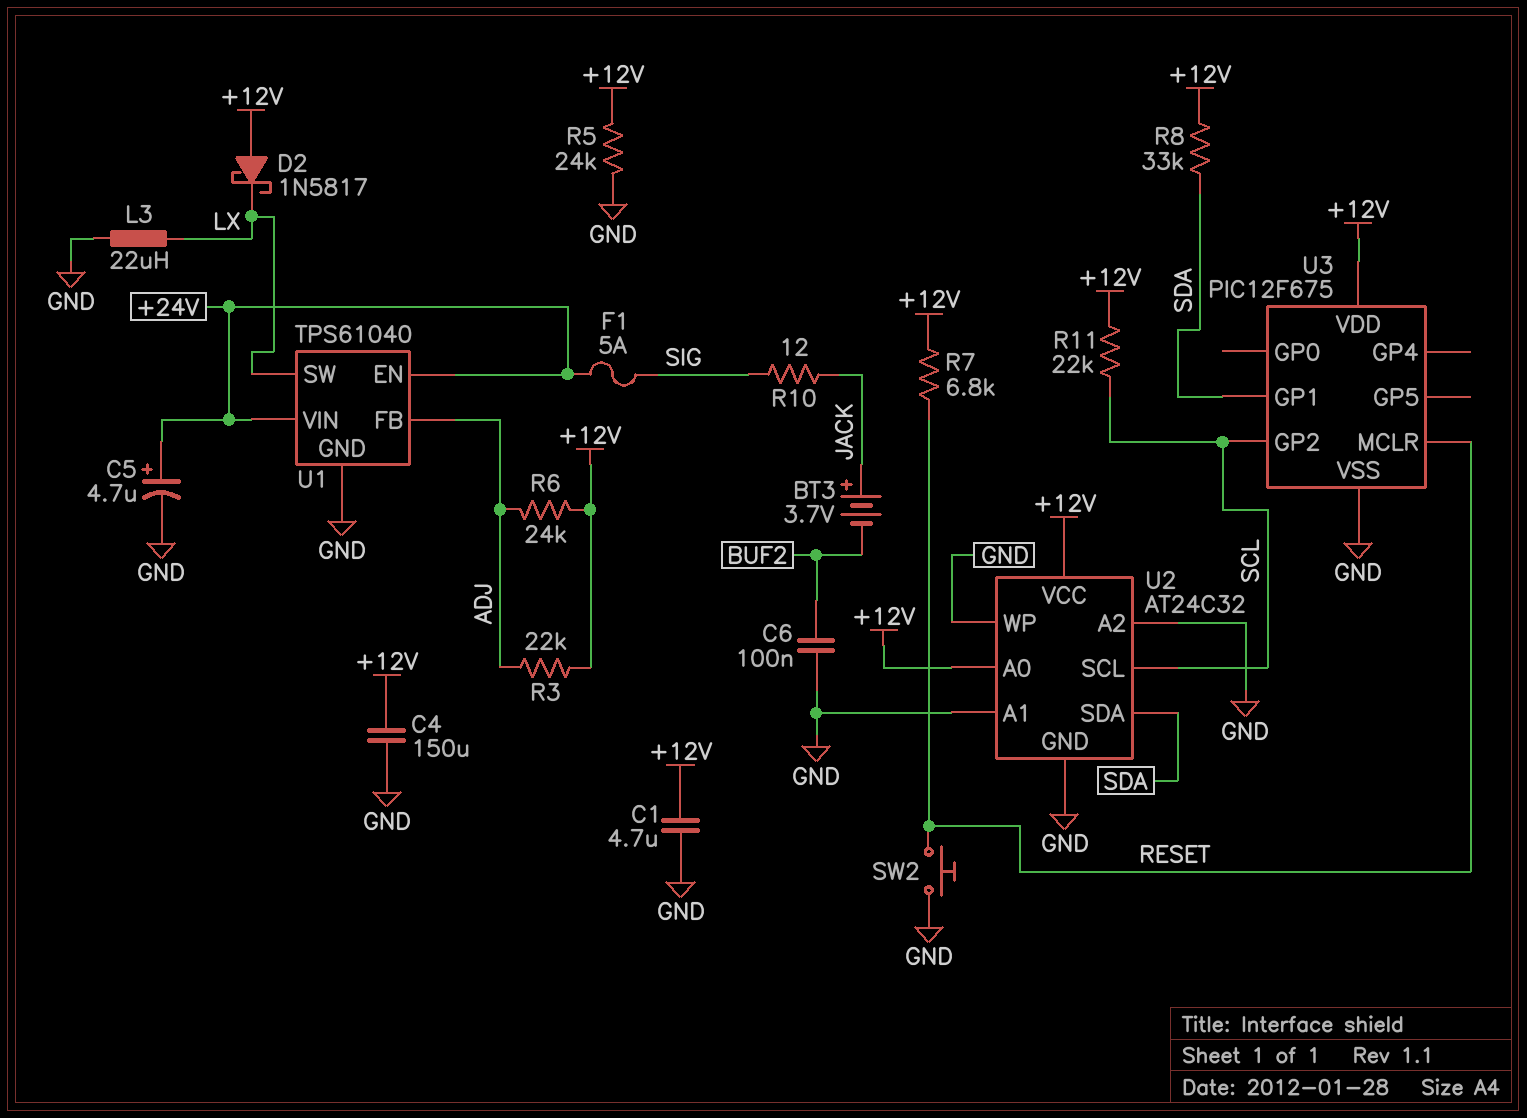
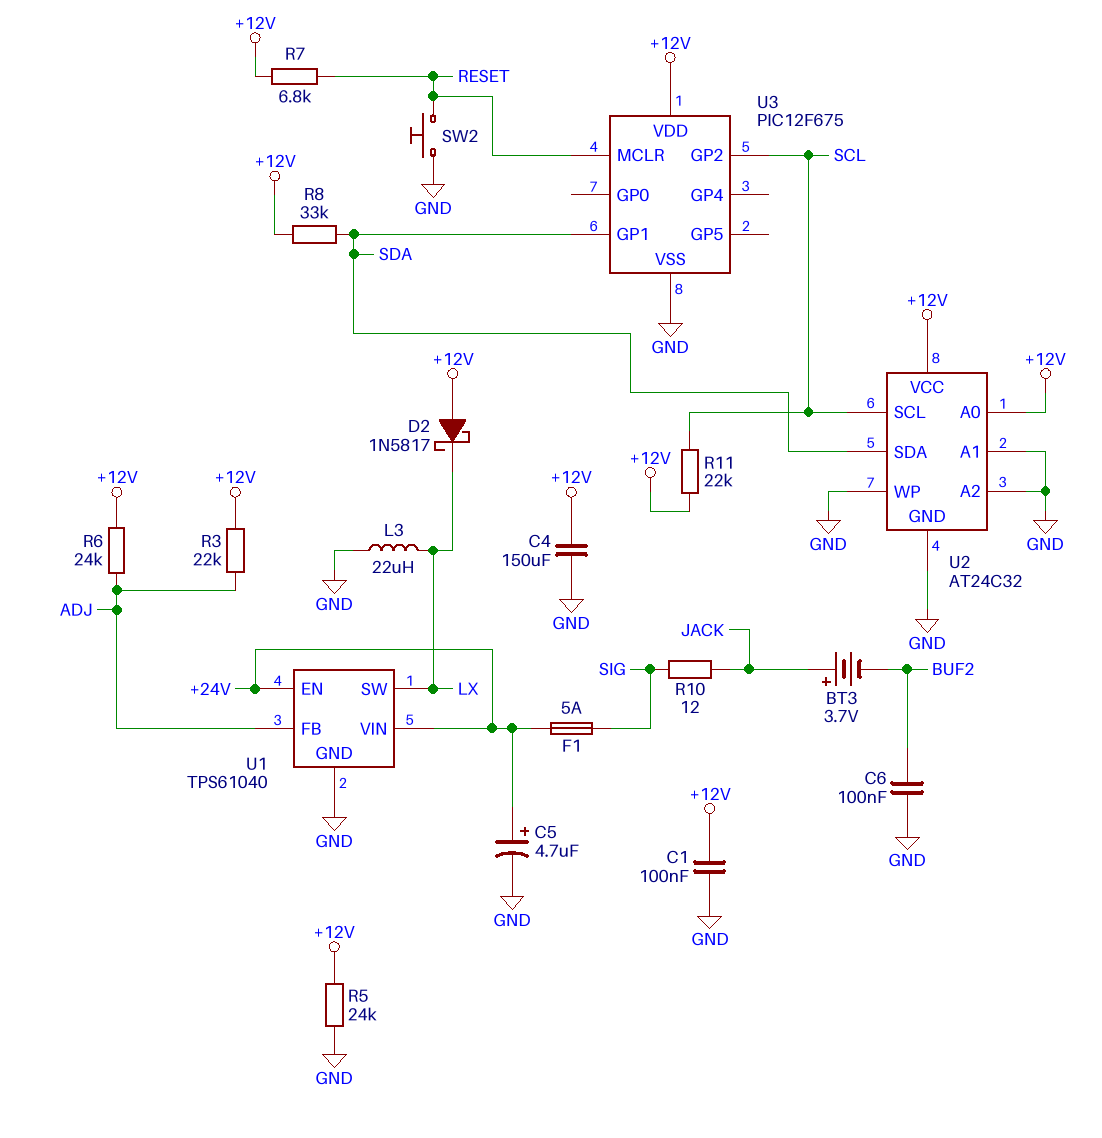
C1: 4.7uF (+12V, GND) -> 100nF (+12V, GND)

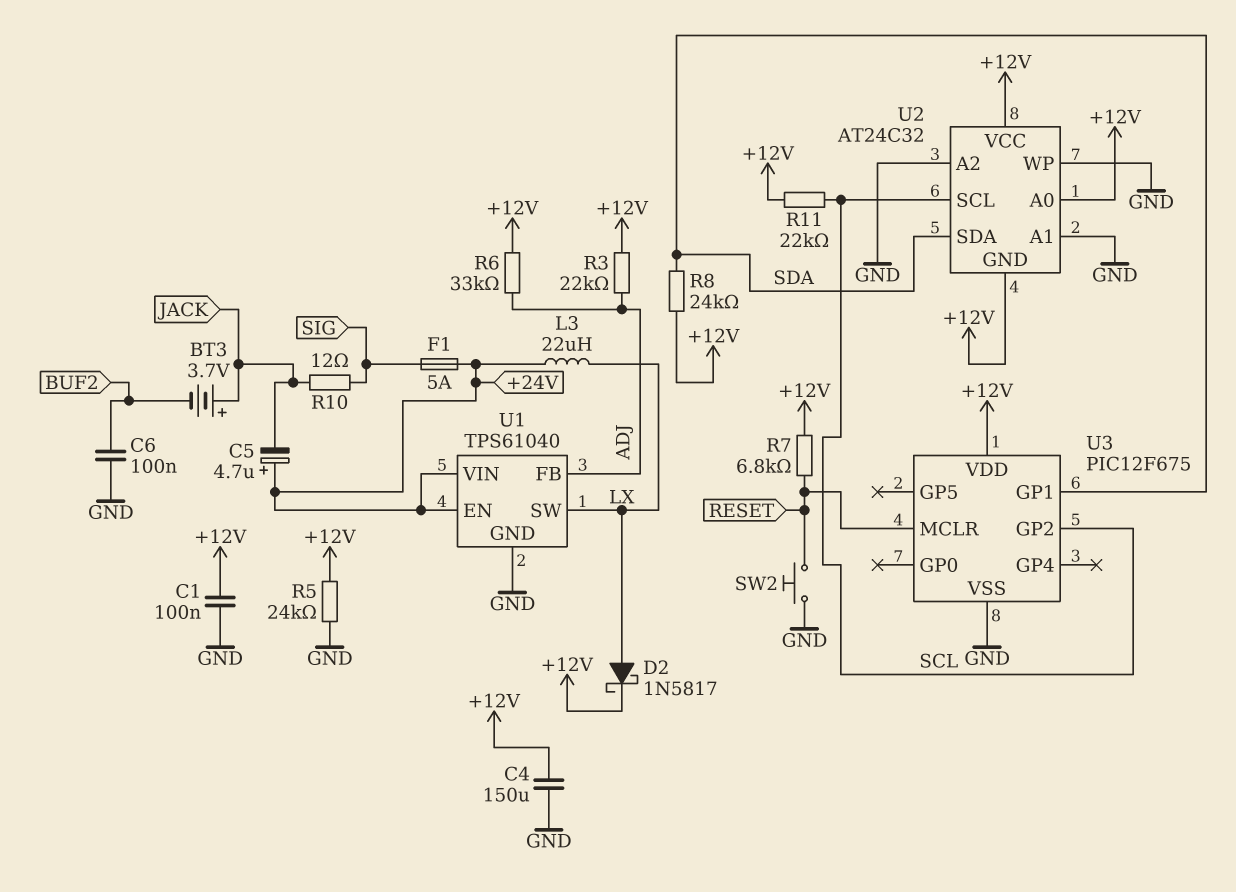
C5: 4.7uF (plus +24V, minus GND) -> 4.7uF (plus +24V, minus JACK)
D2: schottky 1N5817 (A +12V, K LX) -> schottky 1N5817 (A LX, K +12V)
L3: 22uH (GND, LX) -> 22uH (+24V, LX)
R6: 24k (+12V, ADJ) -> 33k (+12V, ADJ)
R8: 33k (+12V, SDA) -> 24k (+12V, SDA)
U2 pin GND: GND -> +12V

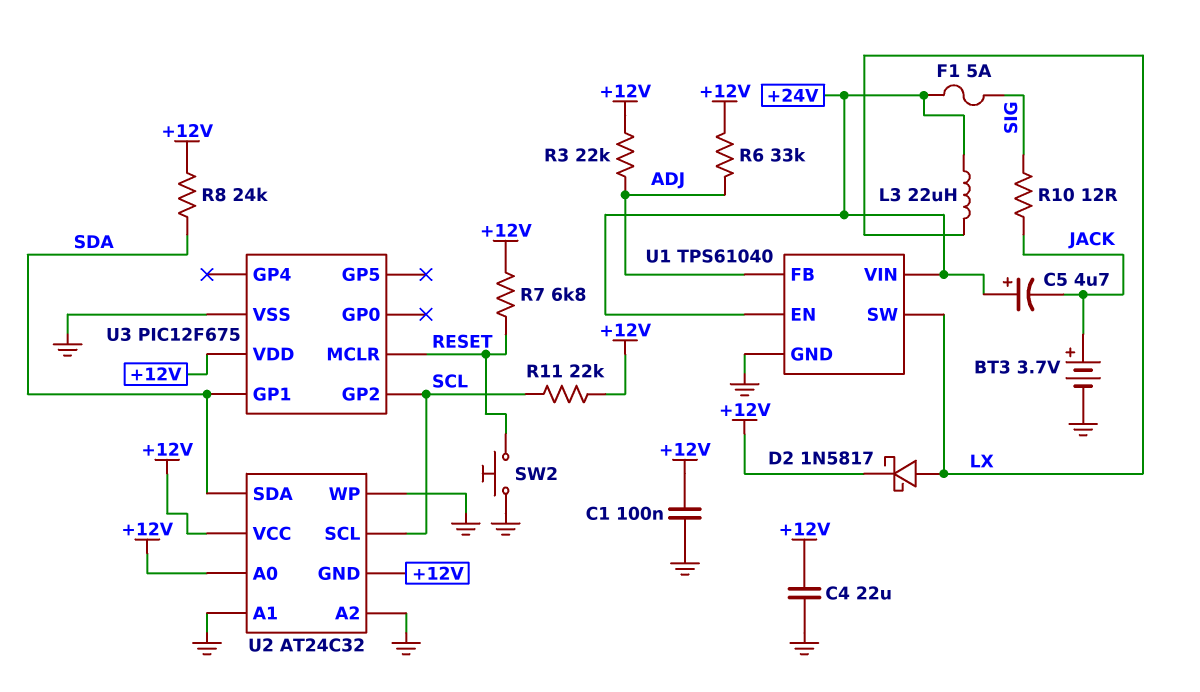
BT3: 3.7V (plus JACK, minus BUF2) -> 3.7V (plus JACK, minus GND)
C4: 150uF (+12V, GND) -> 22uF (+12V, GND)
C6: 100nF (BUF2, GND) -> none
R5: 24k (+12V, GND) -> none

